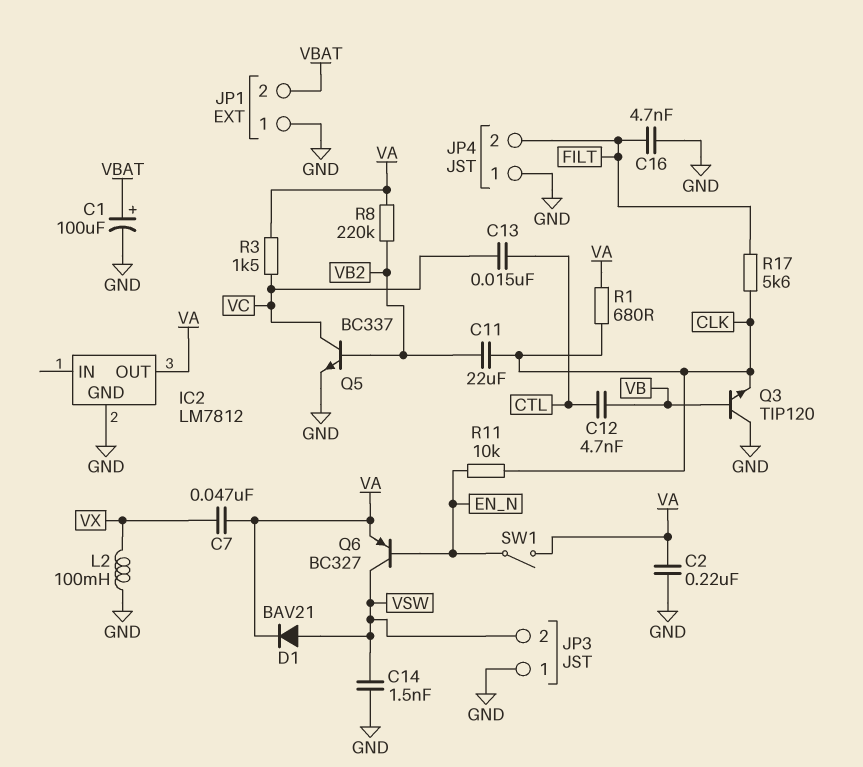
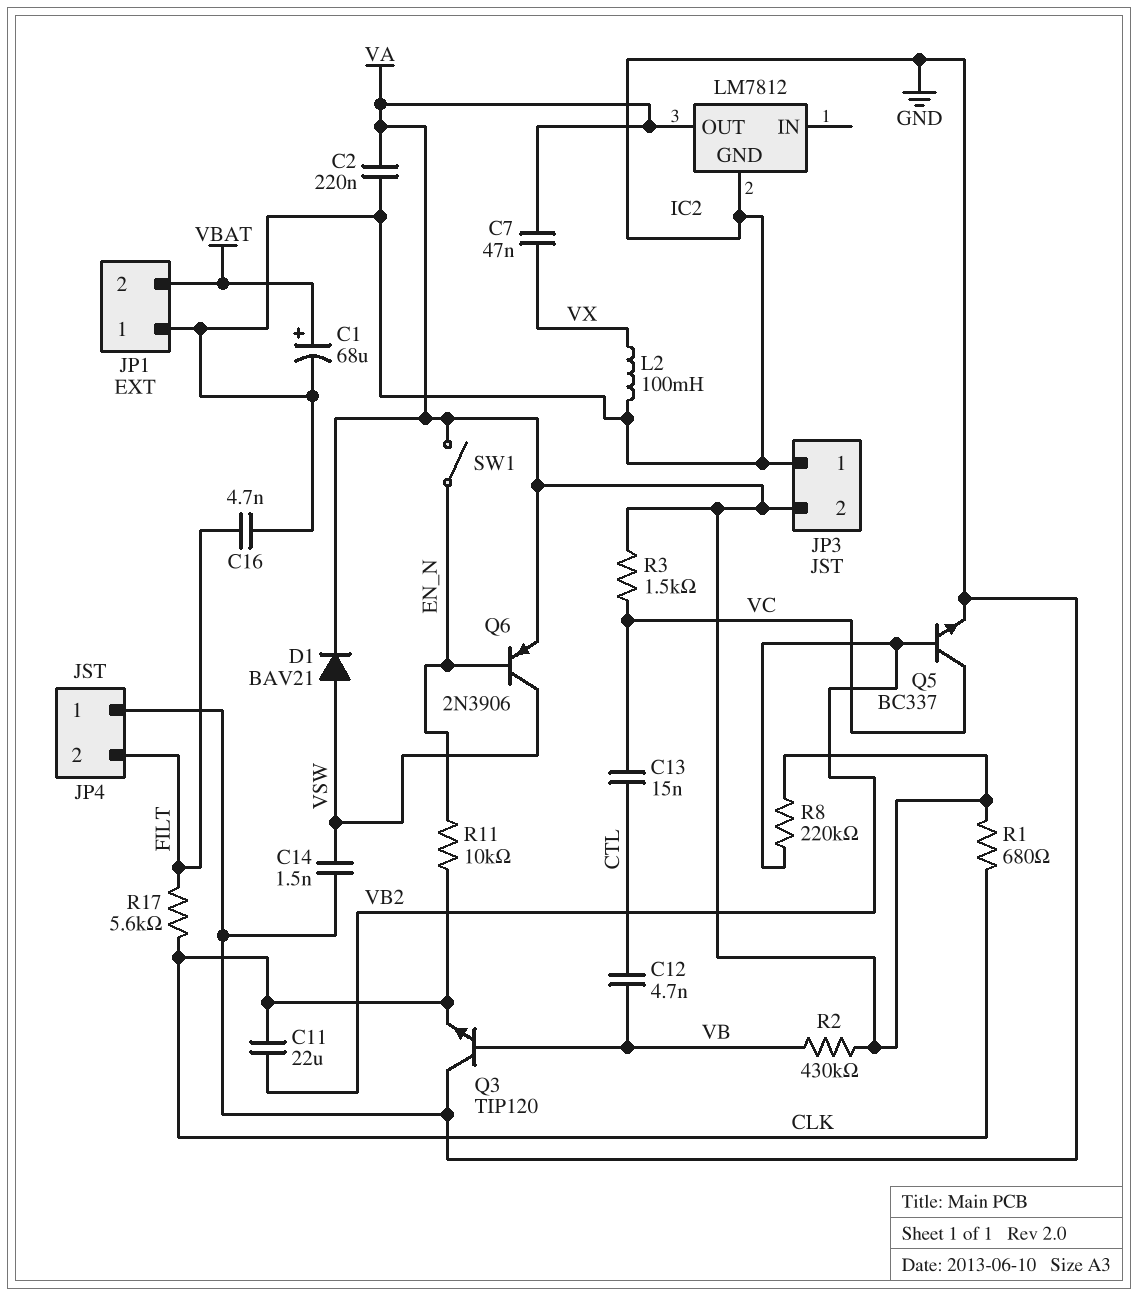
C1: 100uF (plus VBAT, minus GND) -> 68uF (plus VBAT, minus GND)
JP3 pin 2: VSW -> VA
Q6: PNP BC327 (B EN_N, C VSW, E VA) -> PNP 2N3906 (B EN_N, C VSW, E VA)
R2: none -> 430k (VA, VB)

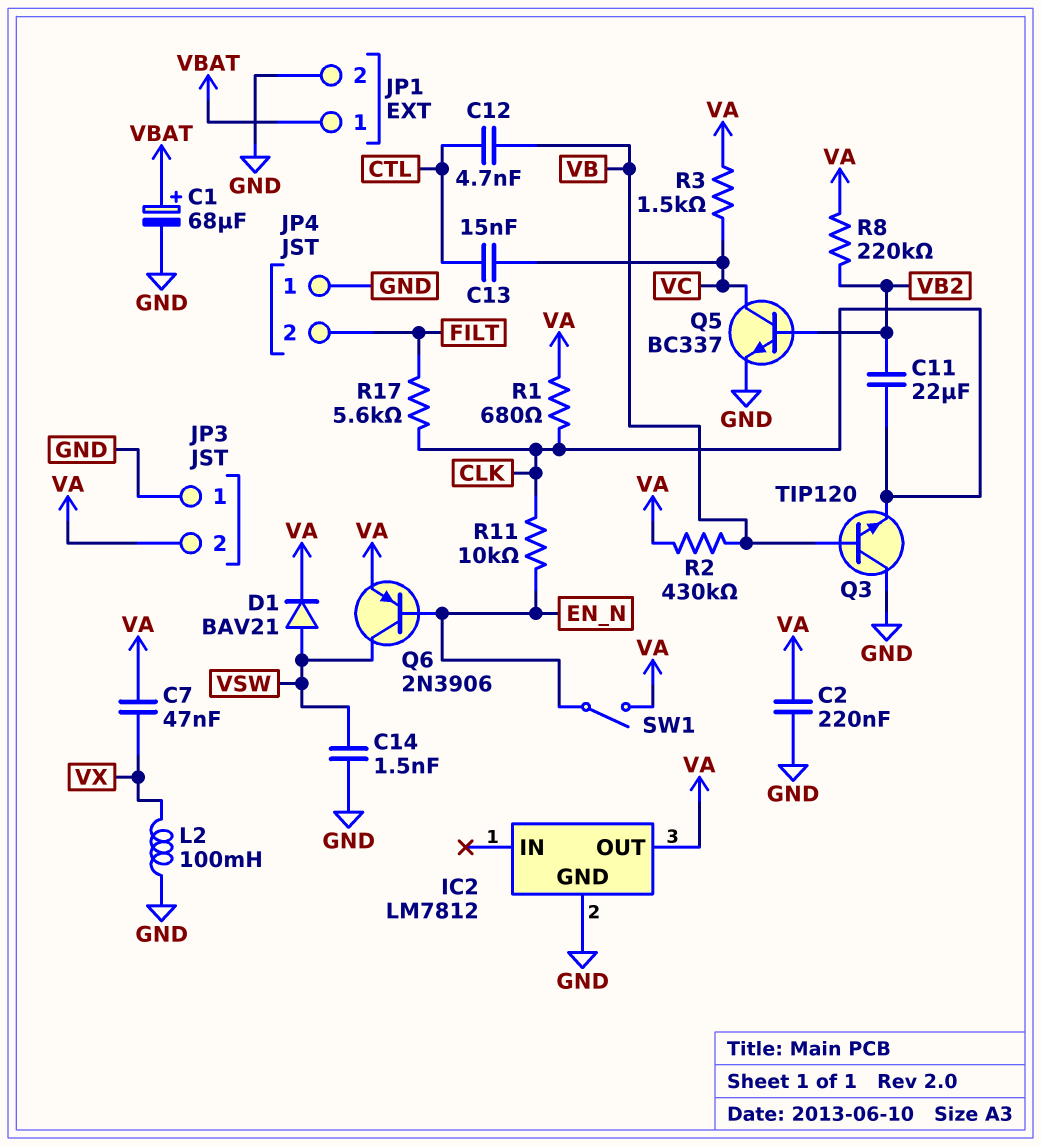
C16: 4.7nF (FILT, GND) -> none
JP1 pin 1: GND -> VBAT
JP1 pin 2: VBAT -> GND

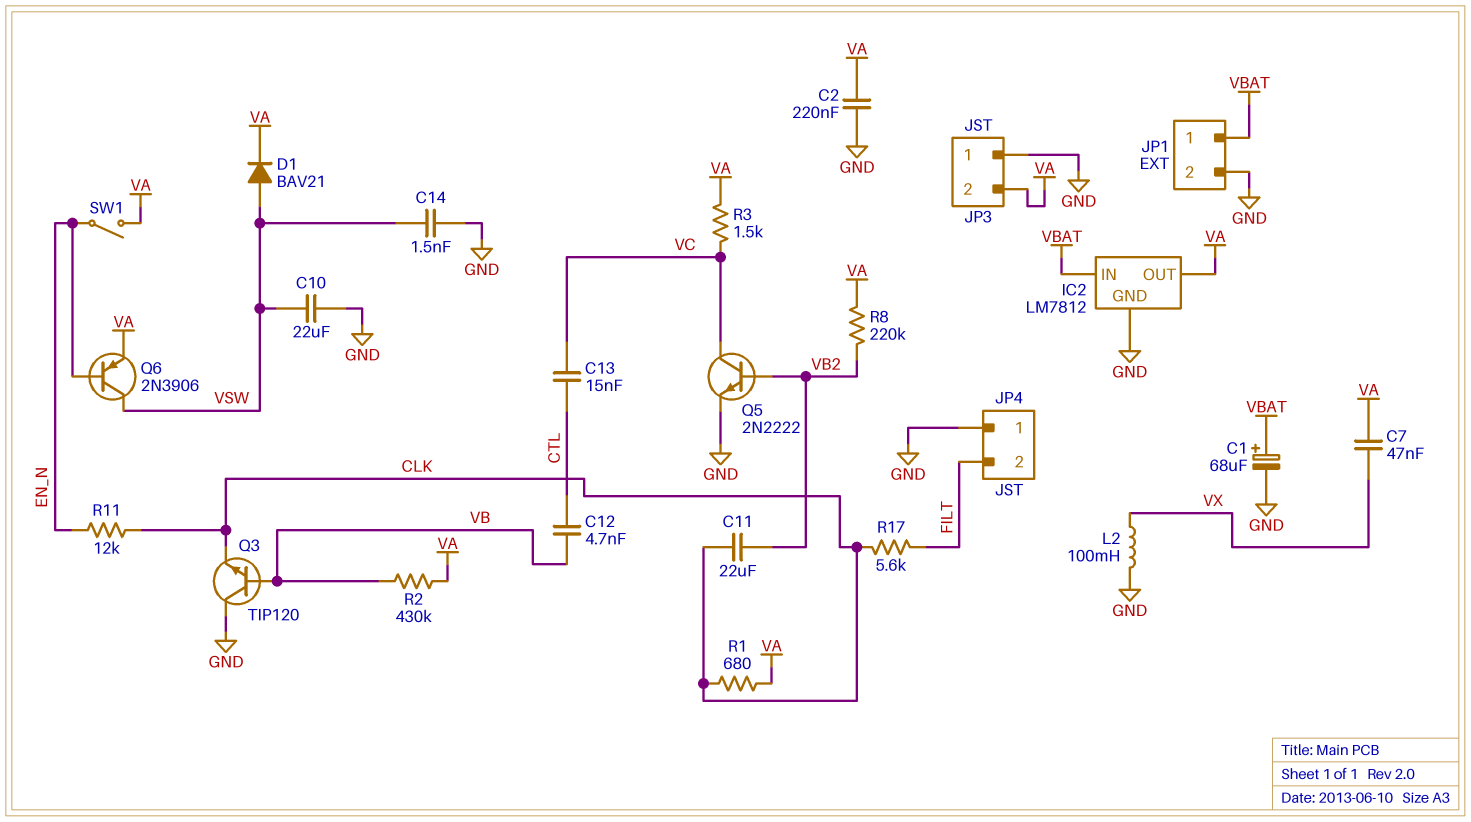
C10: none -> 22uF (GND, VSW)
IC2 pin IN: none -> VBAT
Q5: NPN BC337 (B VB2, C VC, E GND) -> NPN 2N2222 (B VB2, C VC, E GND)
R11: 10k (CLK, EN_N) -> 12k (CLK, EN_N)

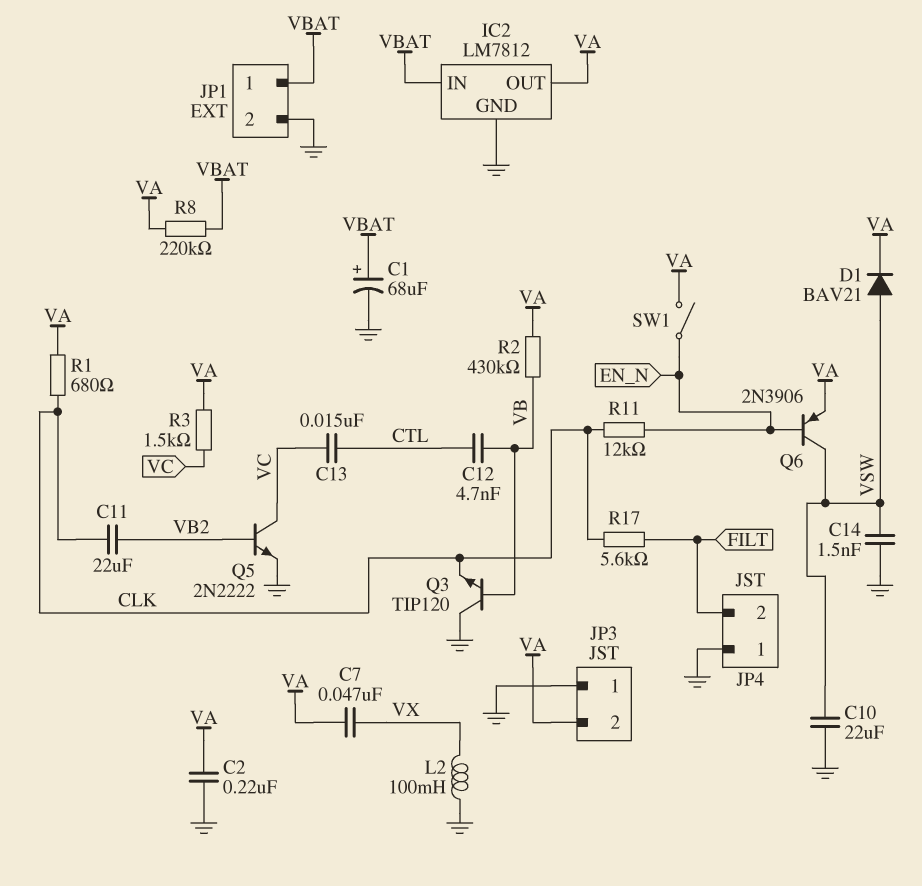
R8: 220k (VA, VB2) -> 220k (VA, VBAT)

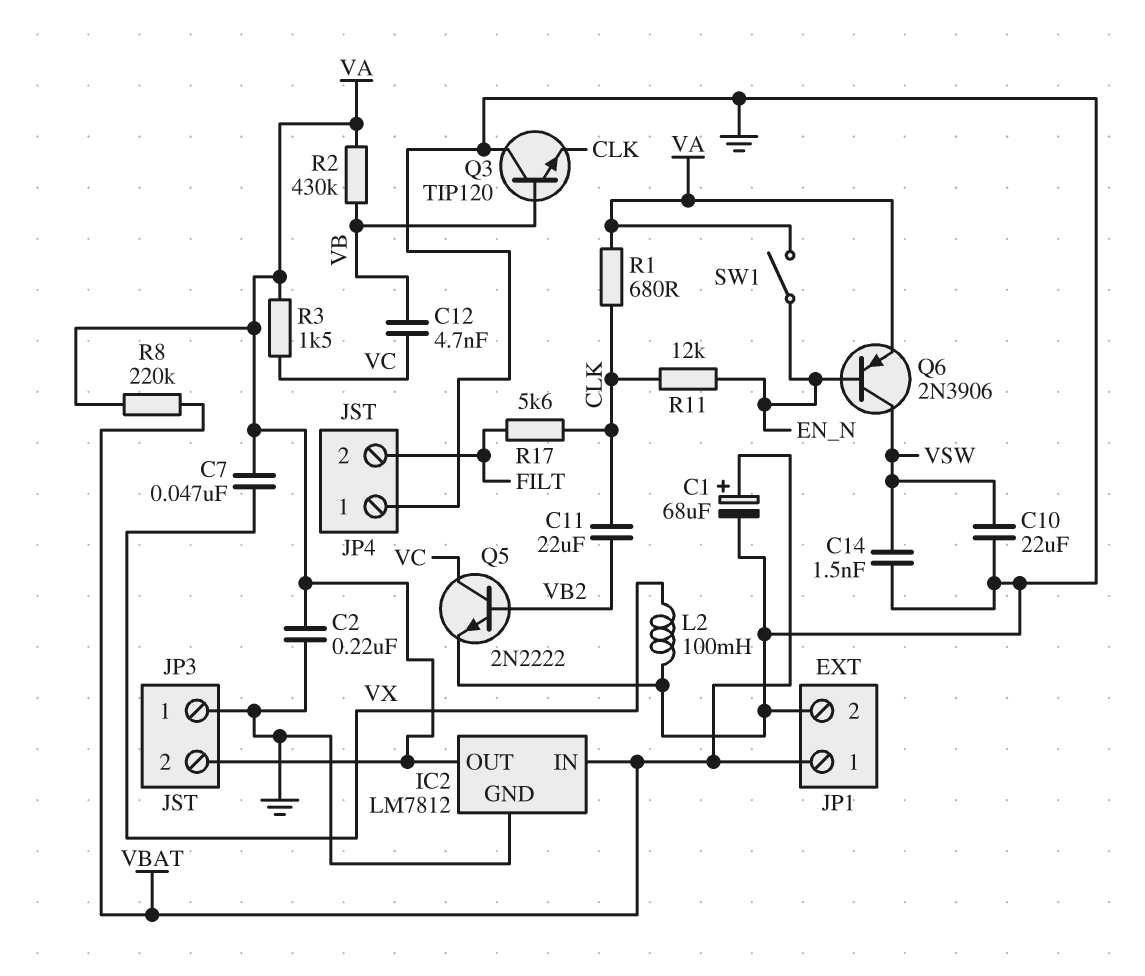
C12: 4.7nF (CTL, VB) -> 4.7nF (VB, VC)
C13: 15nF (CTL, VC) -> none
D1: diode BAV21 (A VSW, K VA) -> none

